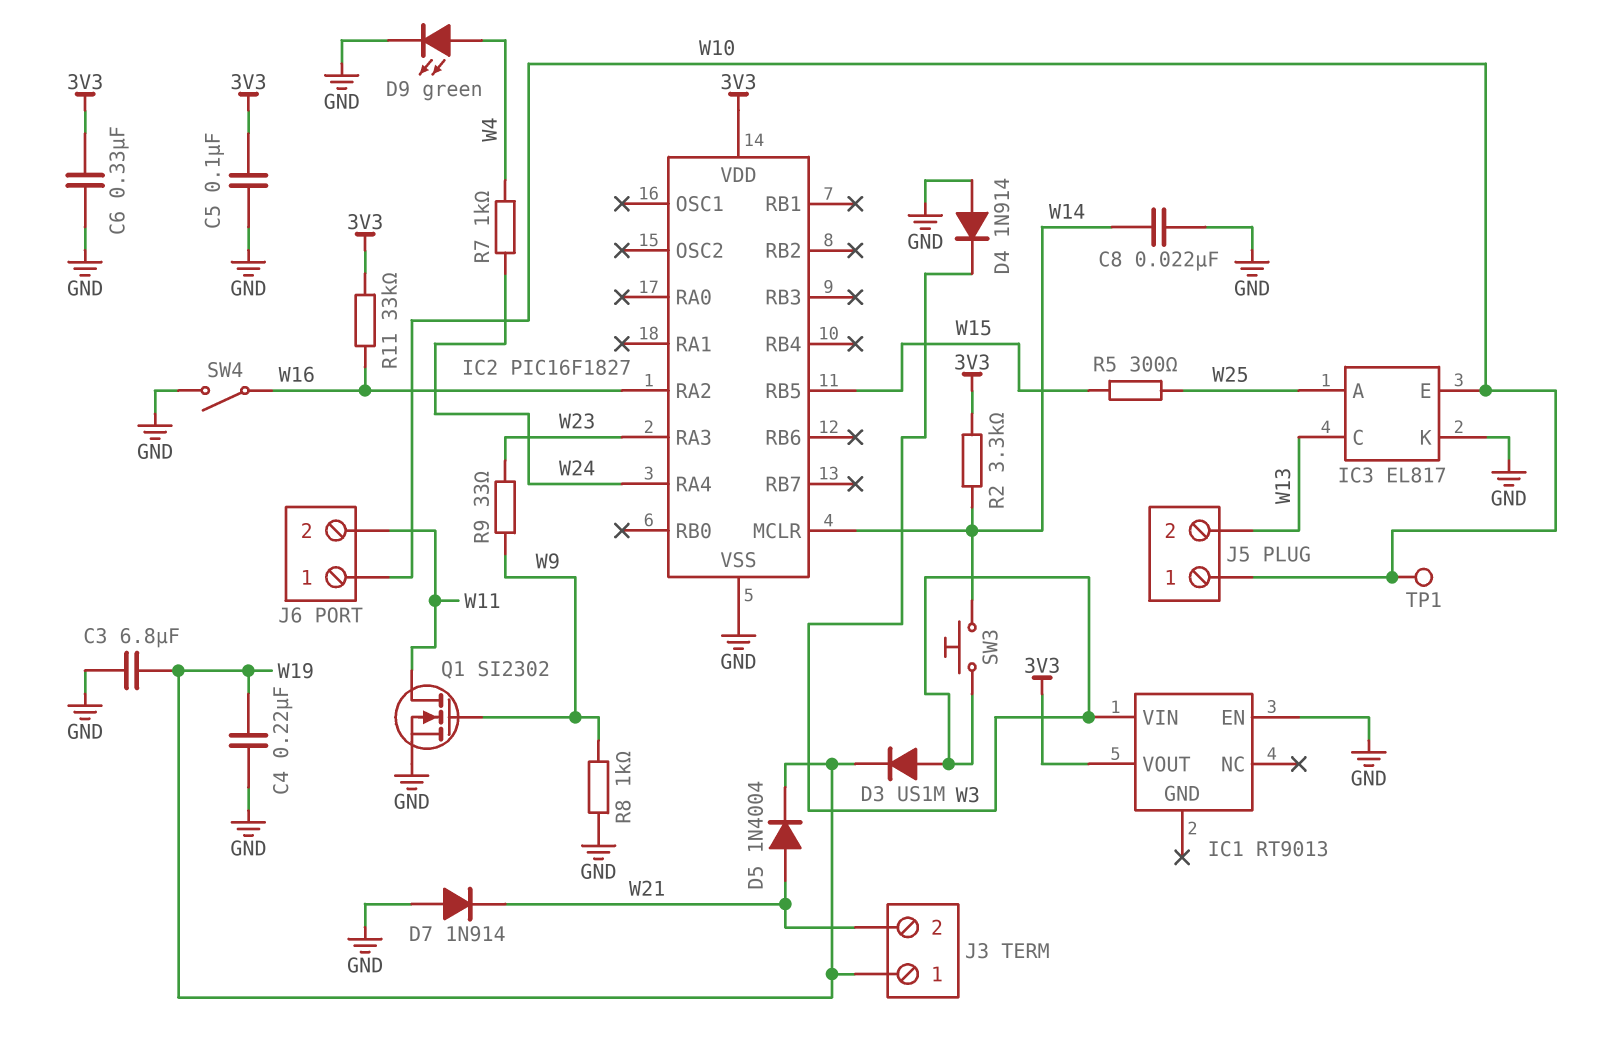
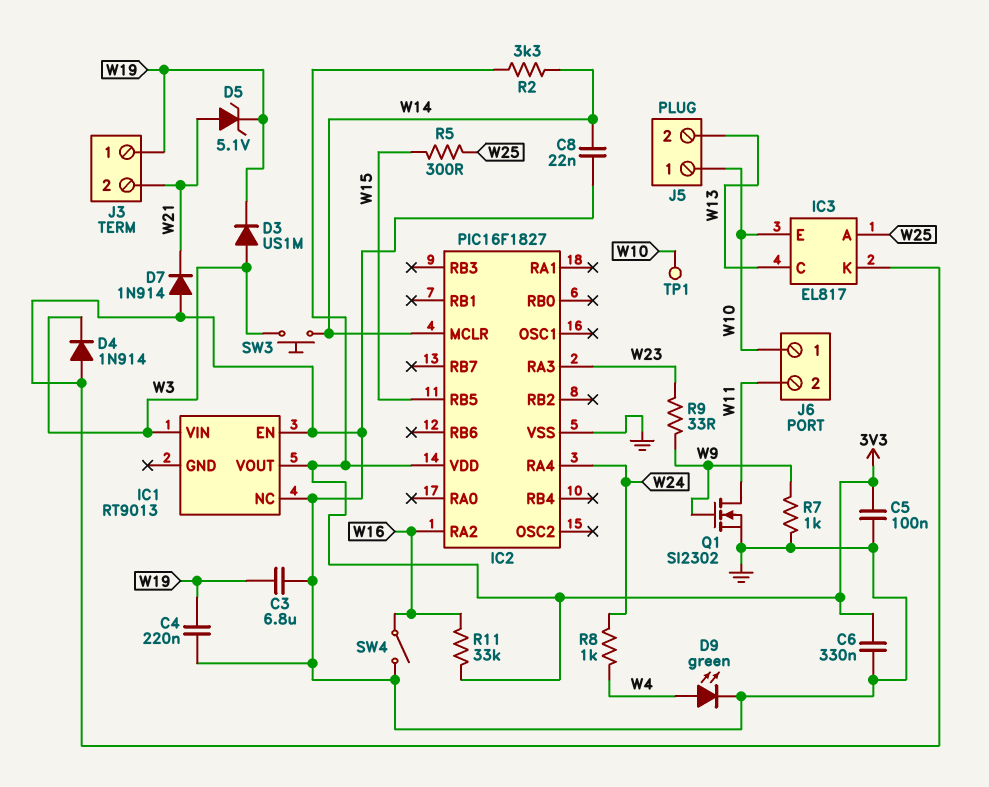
D5: diode 1N4004 (A W21, K W19) -> zener 5.1V (A W21, K W19)
IC1 pin NC: none -> GND
R7: 1k (W4, W24) -> 1k (GND, W9)
R8: 1k (GND, W9) -> 1k (W4, W24)

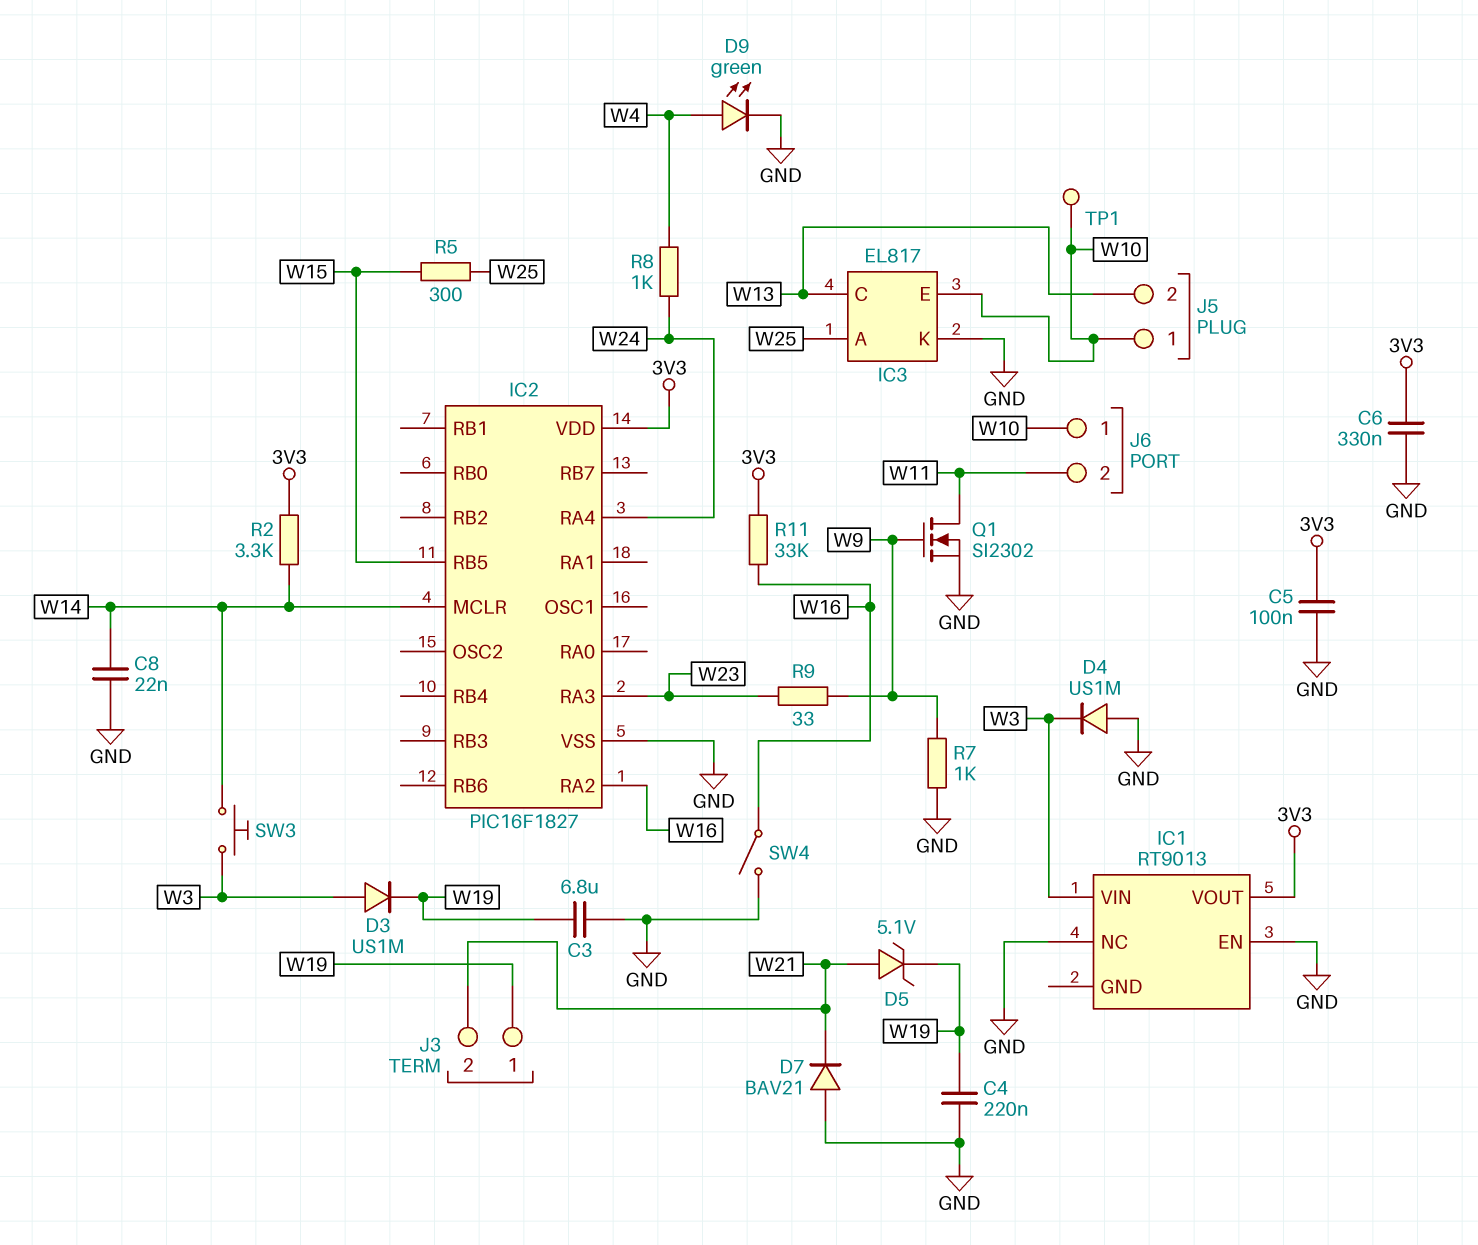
D4: diode 1N914 (A GND, K W3) -> diode US1M (A GND, K W3)
D7: diode 1N914 (A GND, K W21) -> diode BAV21 (A GND, K W21)

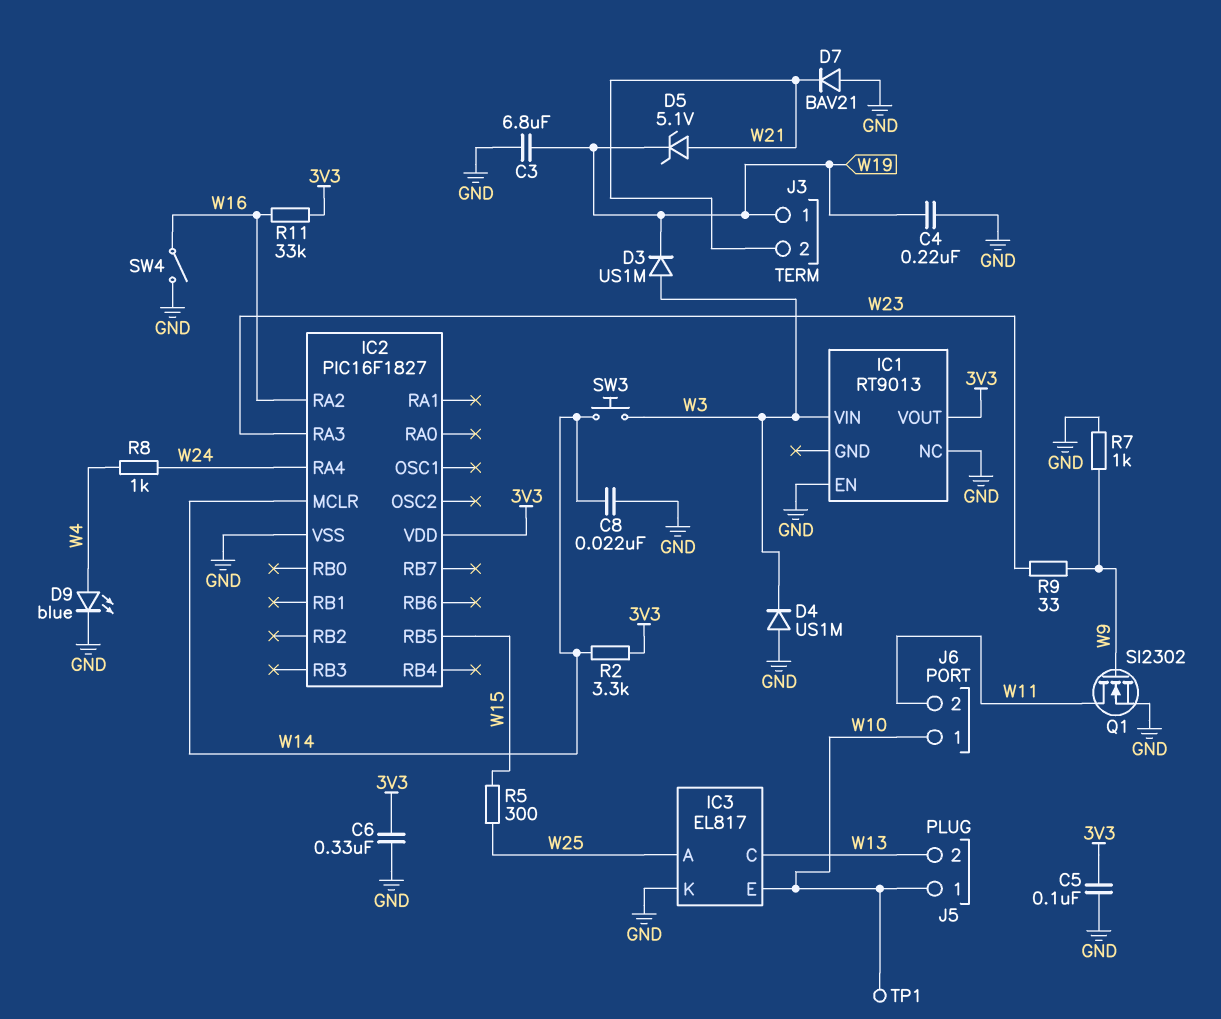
D9: LED green (A W4, K GND) -> LED blue (A W4, K GND)

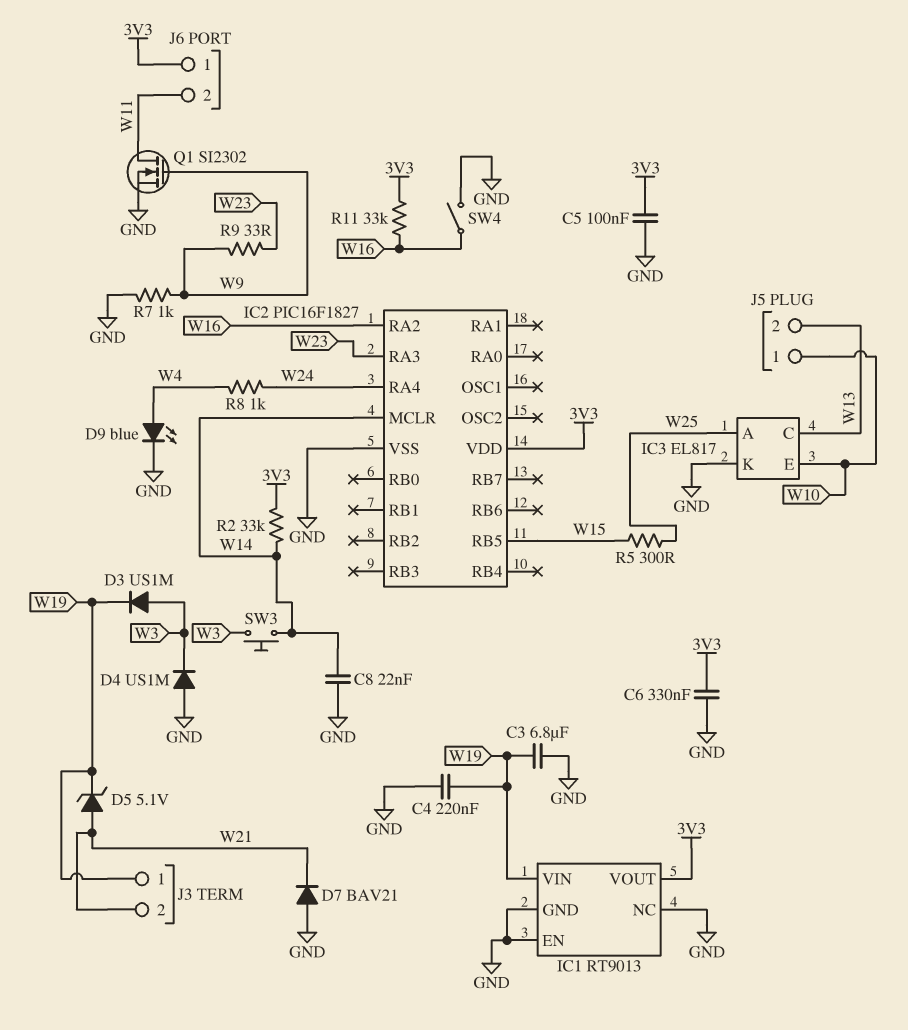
IC1 pin GND: none -> GND
IC1 pin VIN: W3 -> W19
J6 pin 1: W10 -> 3V3
R2: 3.3k (3V3, W14) -> 33k (3V3, W14)
TP1: test point (W10) -> none

